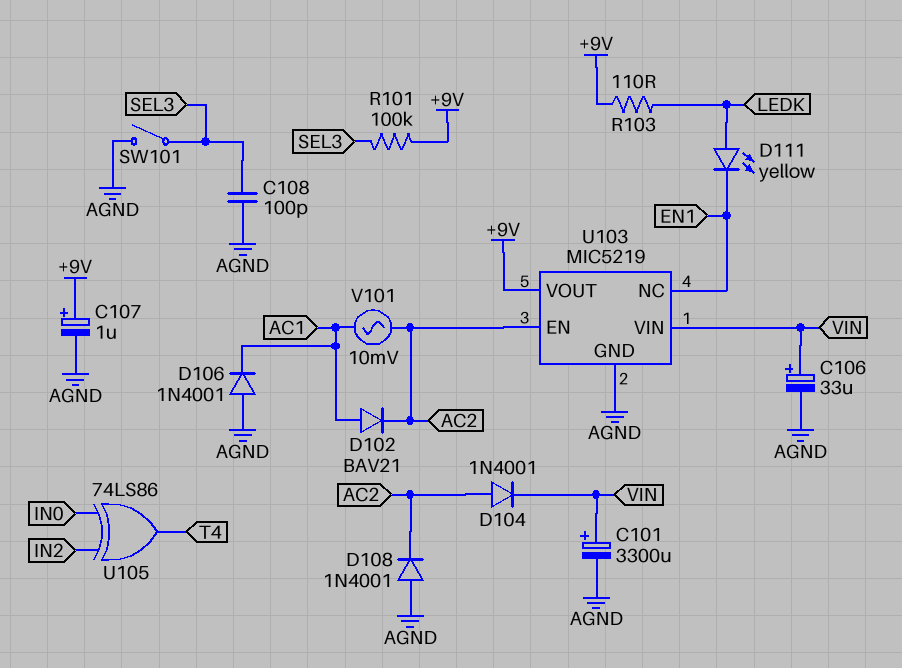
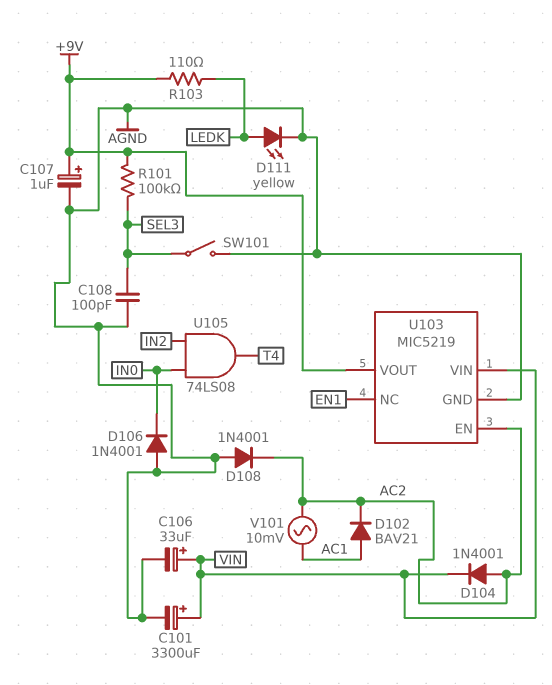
D106: diode 1N4001 (A AGND, K AC1) -> diode 1N4001 (A AGND, K IN0)
D111: LED yellow (A LEDK, K EN1) -> LED yellow (A LEDK, K AGND)
U105: XOR 74LS86 (in IN0, in IN2, out T4) -> AND 74LS08 (in IN0, in IN2, out T4)

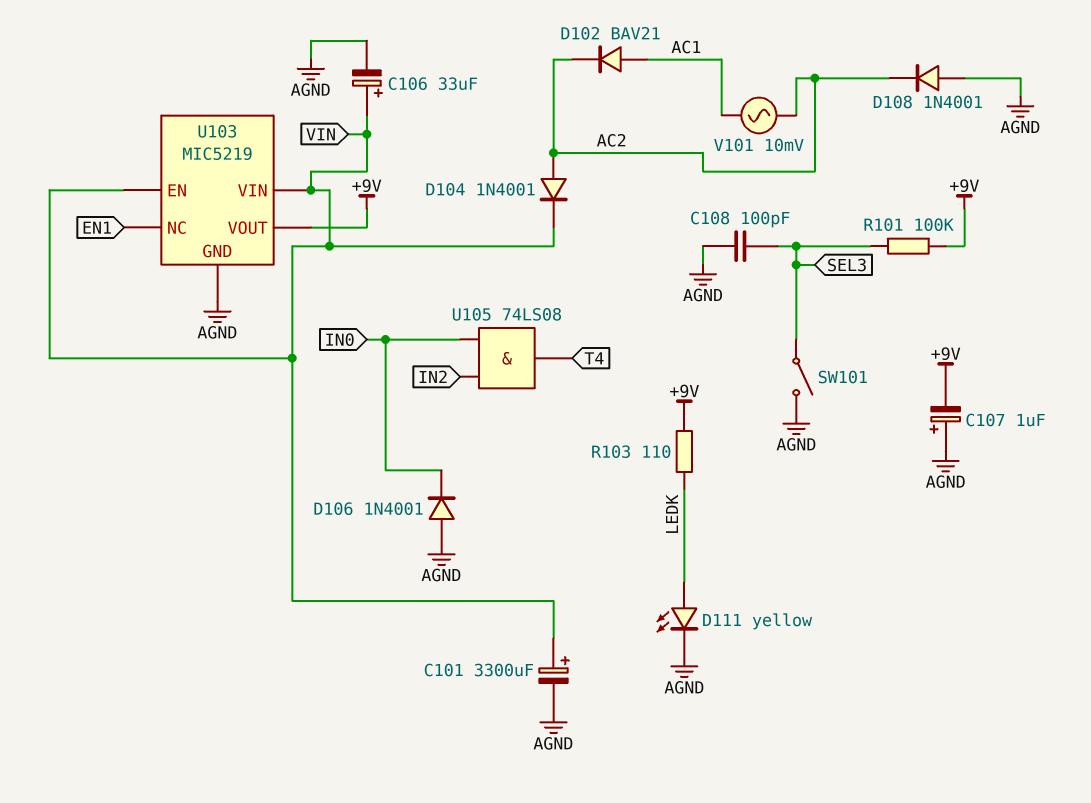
C107: 1uF (plus +9V, minus AGND) -> 1uF (plus AGND, minus +9V)
U103 pin EN: AC2 -> VIN

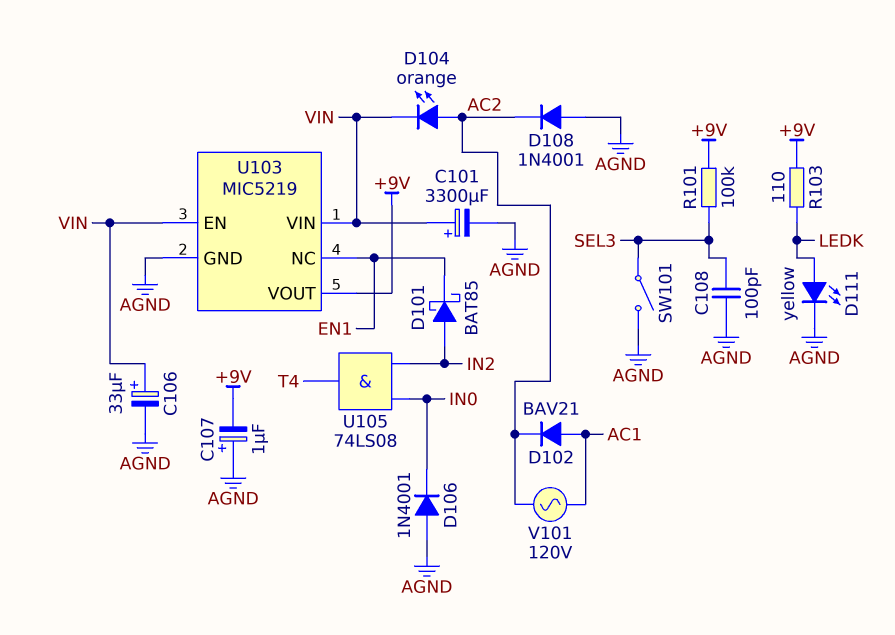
D101: none -> schottky BAT85 (A IN2, K EN1)
D104: diode 1N4001 (A AC2, K VIN) -> LED orange (A AC2, K VIN)
V101: AC 10mV (AC1, AC2) -> AC 120V (AC1, AC2)

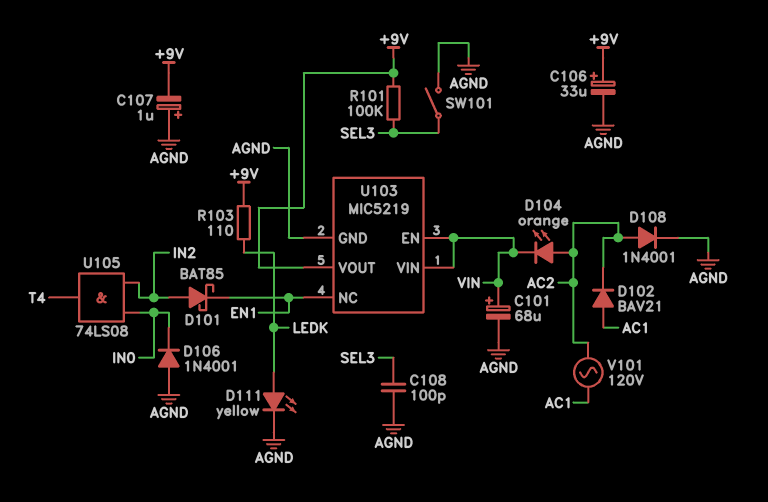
C101: 3300uF (plus VIN, minus AGND) -> 68uF (plus VIN, minus AGND)
C106: 33uF (plus VIN, minus AGND) -> 33uF (plus +9V, minus AGND)
D108: diode 1N4001 (A AGND, K AC2) -> diode 1N4001 (A AC2, K AGND)

